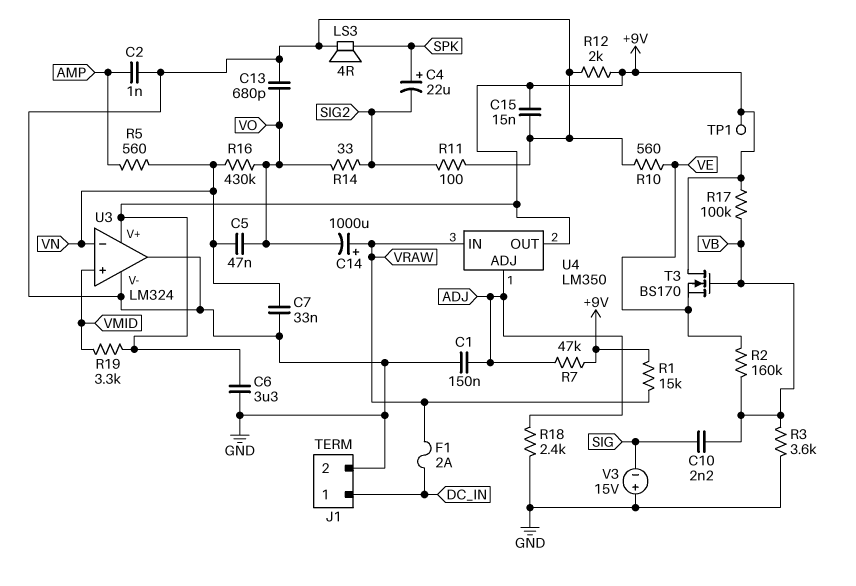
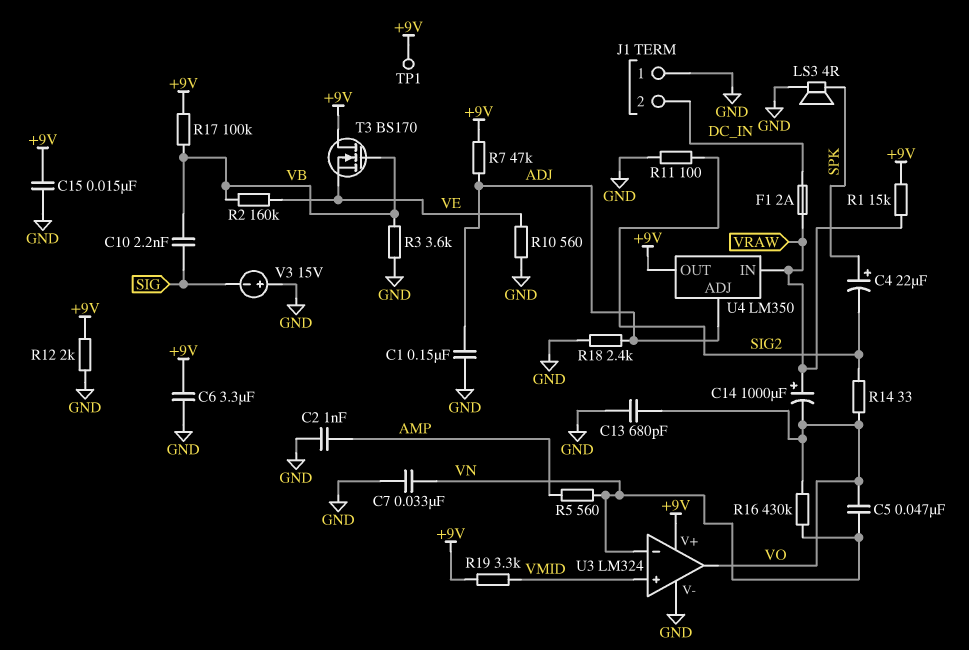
J1 pin 1: DC_IN -> GND
J1 pin 2: GND -> DC_IN
U3 pin out: GND -> VO

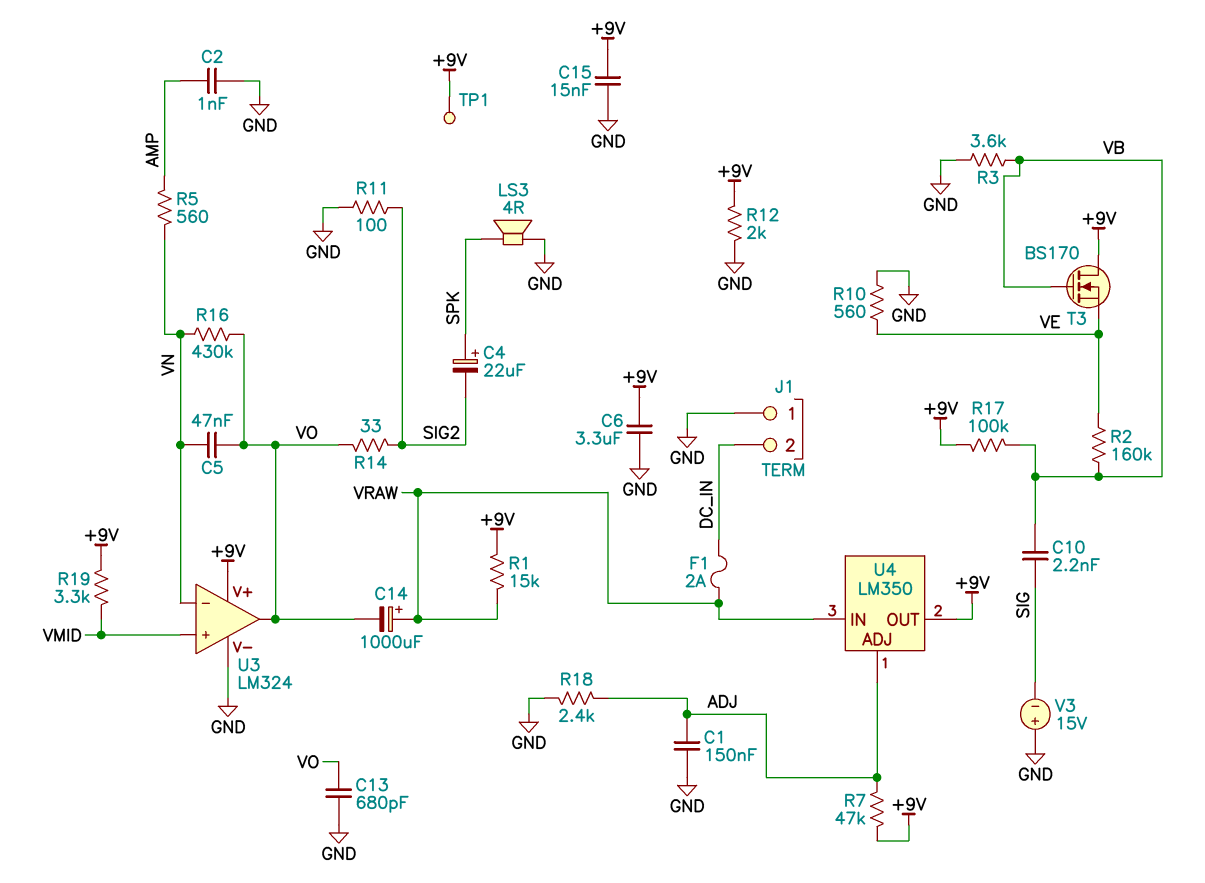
C7: 33nF (GND, VN) -> none

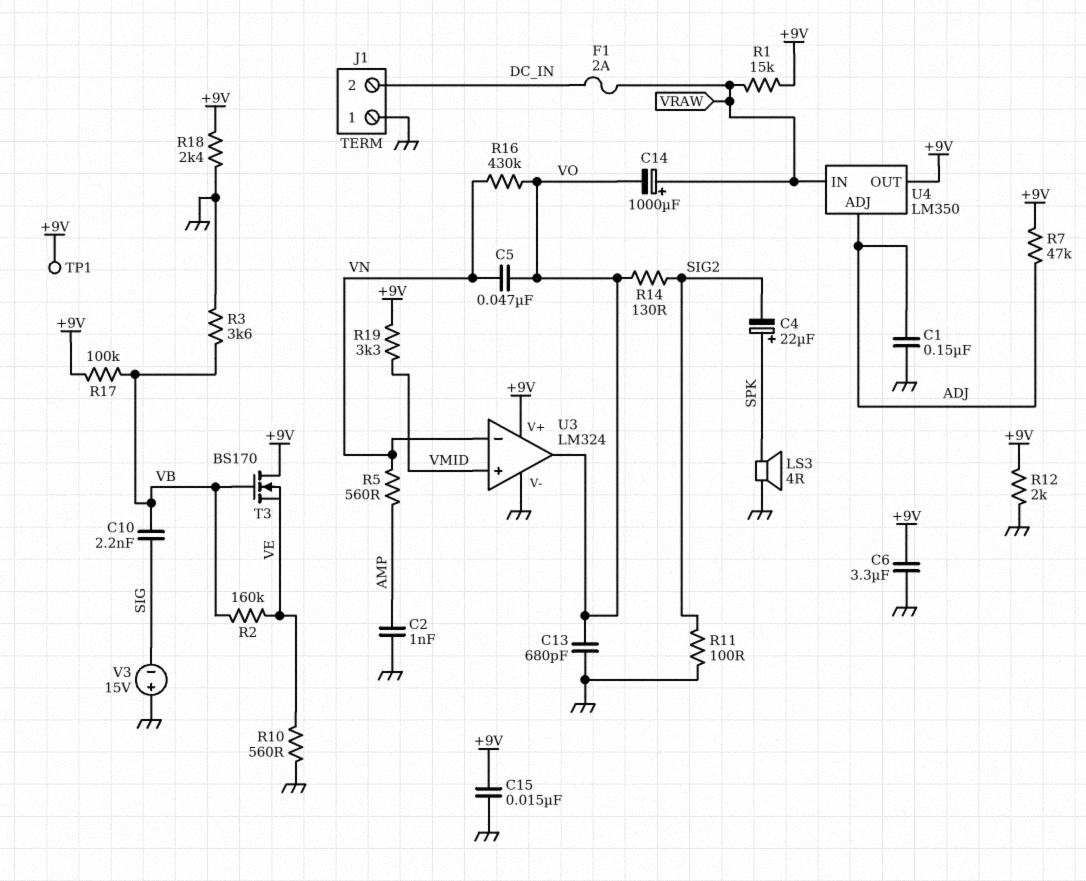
R14: 33 (SIG2, VO) -> 130 (SIG2, VO)
R18: 2.4k (ADJ, GND) -> 2.4k (+9V, GND)

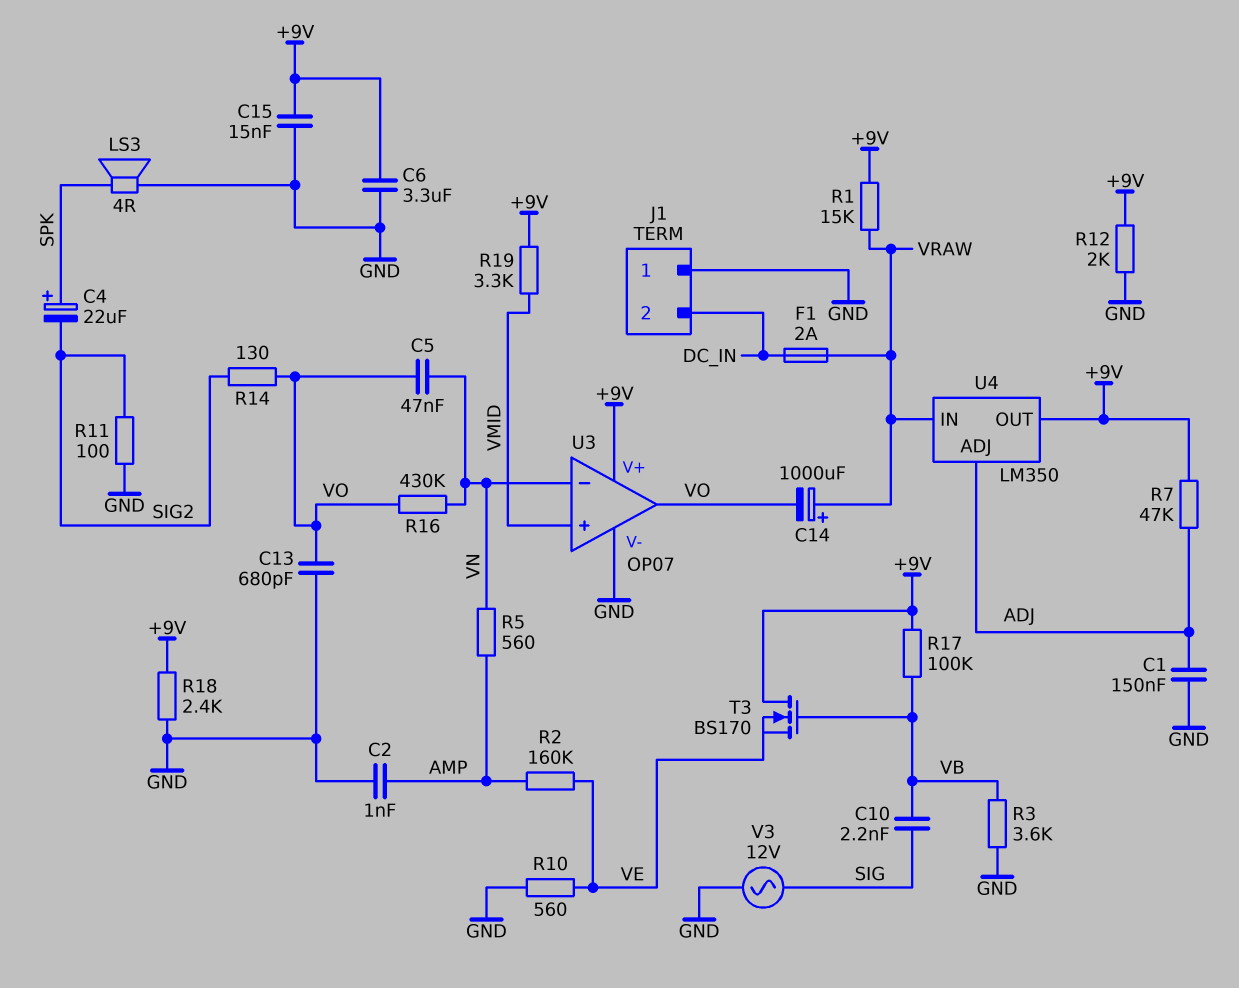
R2: 160k (VB, VE) -> 160k (AMP, VE)
TP1: test point (+9V) -> none
U3: LM324 -> OP07
V3: 15V (plus GND, minus SIG) -> AC 12V (GND, SIG)

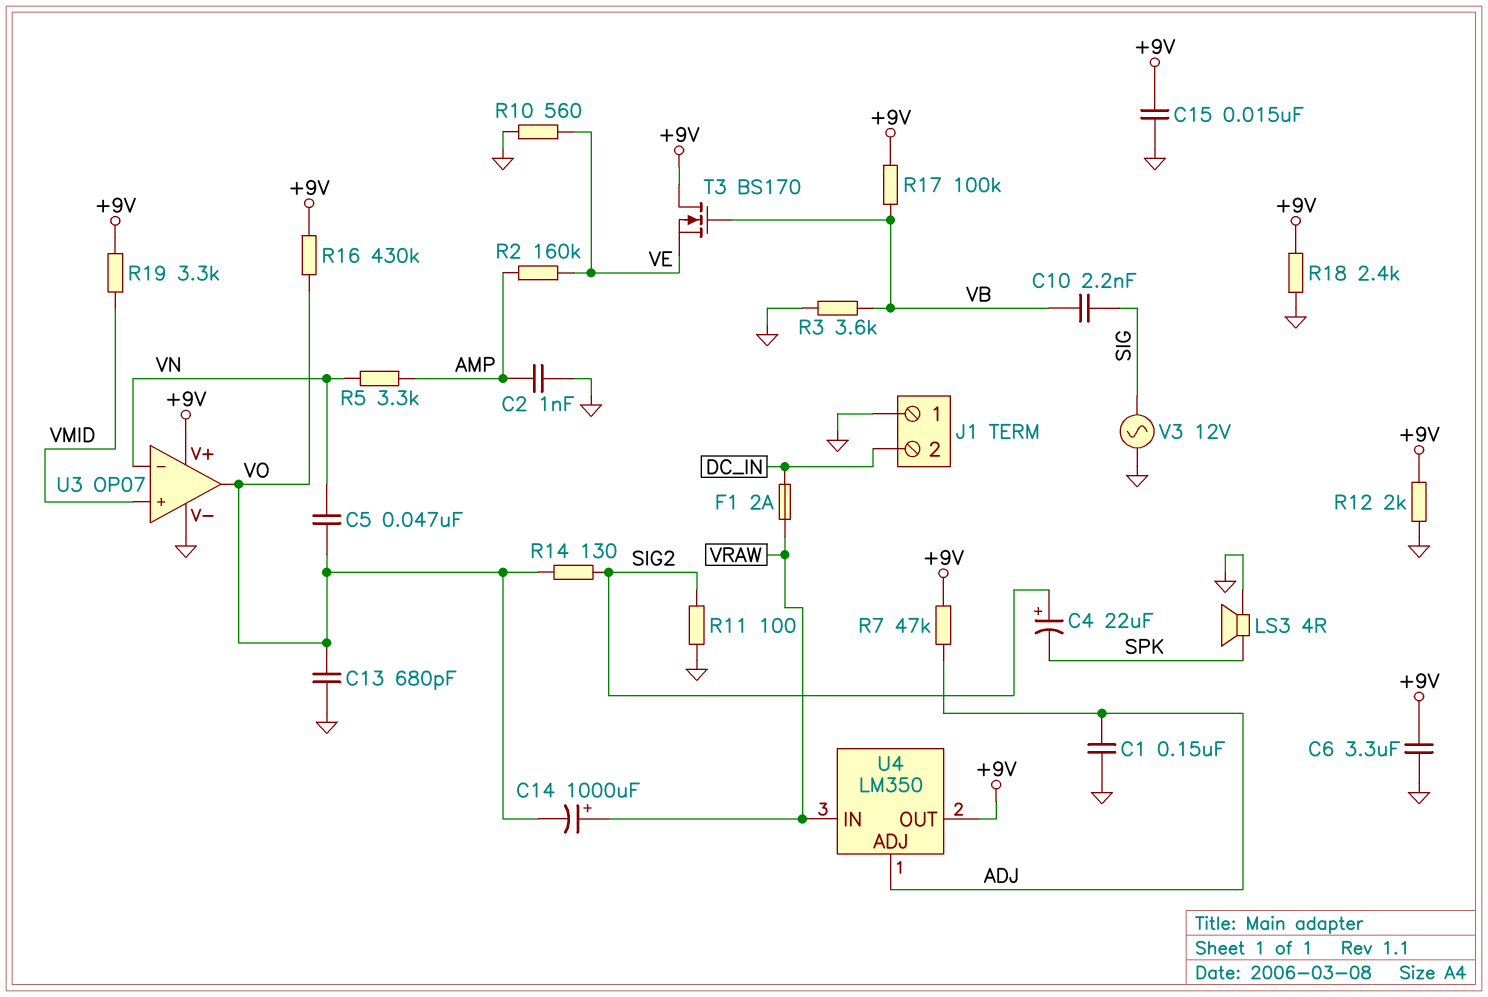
C4: 22uF (plus SPK, minus SIG2) -> 22uF (plus SIG2, minus SPK)
R1: 15k (+9V, VRAW) -> none
R5: 560 (AMP, VN) -> 3.3k (AMP, VN)
R16: 430k (VN, VO) -> 430k (+9V, VO)

